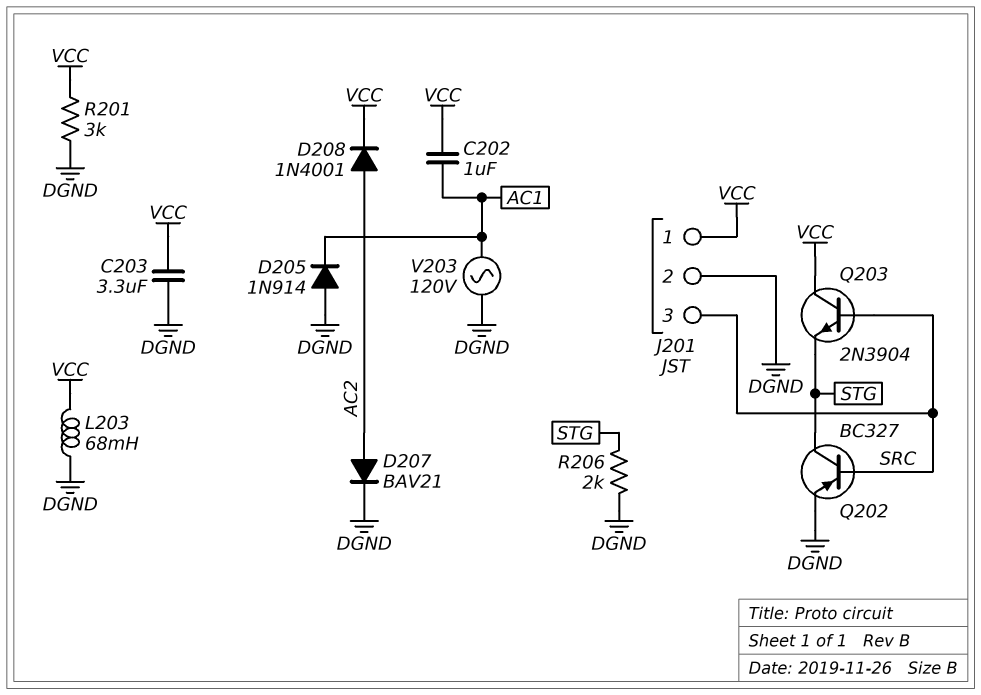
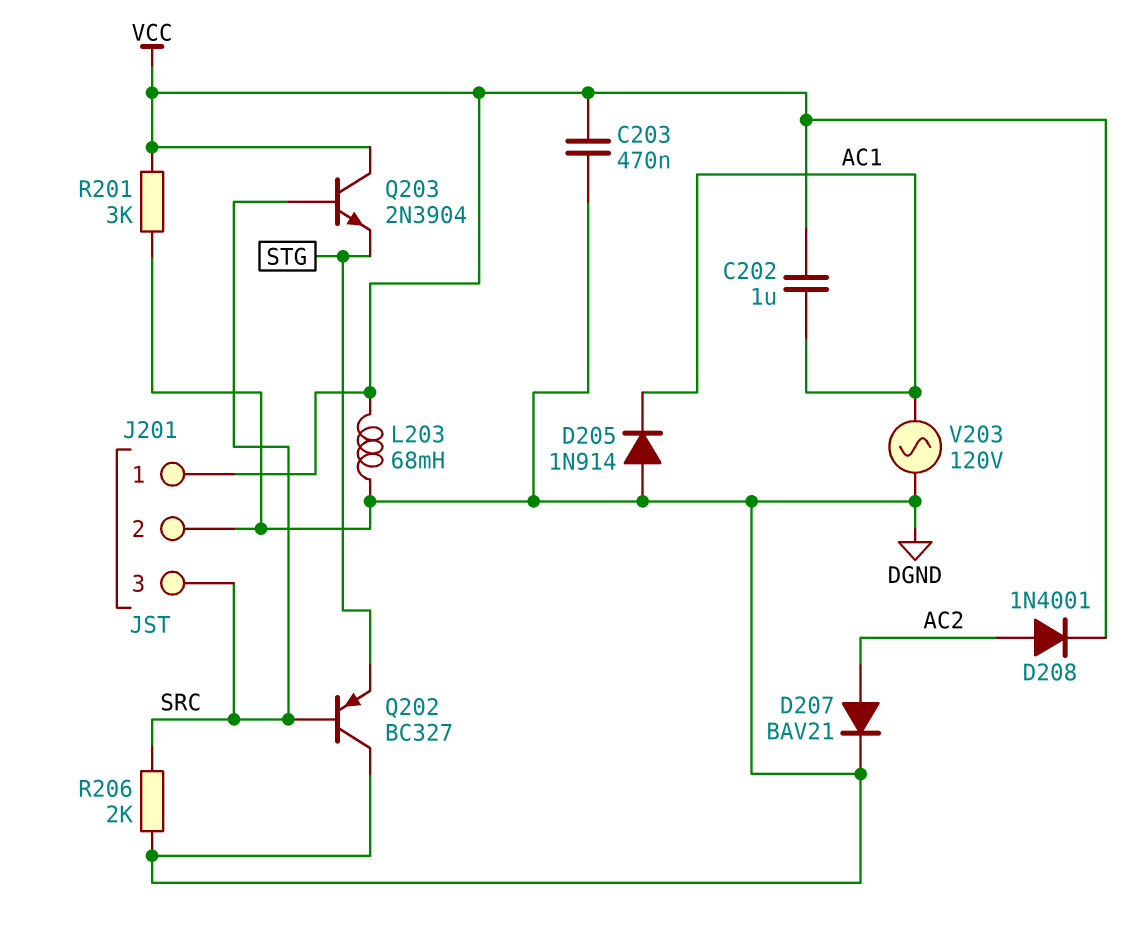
C203: 3.3uF (DGND, VCC) -> 470nF (DGND, VCC)
Q202: PNP BC327 (B SRC, C STG, E DGND) -> PNP BC327 (B SRC, C DGND, E STG)
R206: 2k (DGND, STG) -> 2k (DGND, SRC)

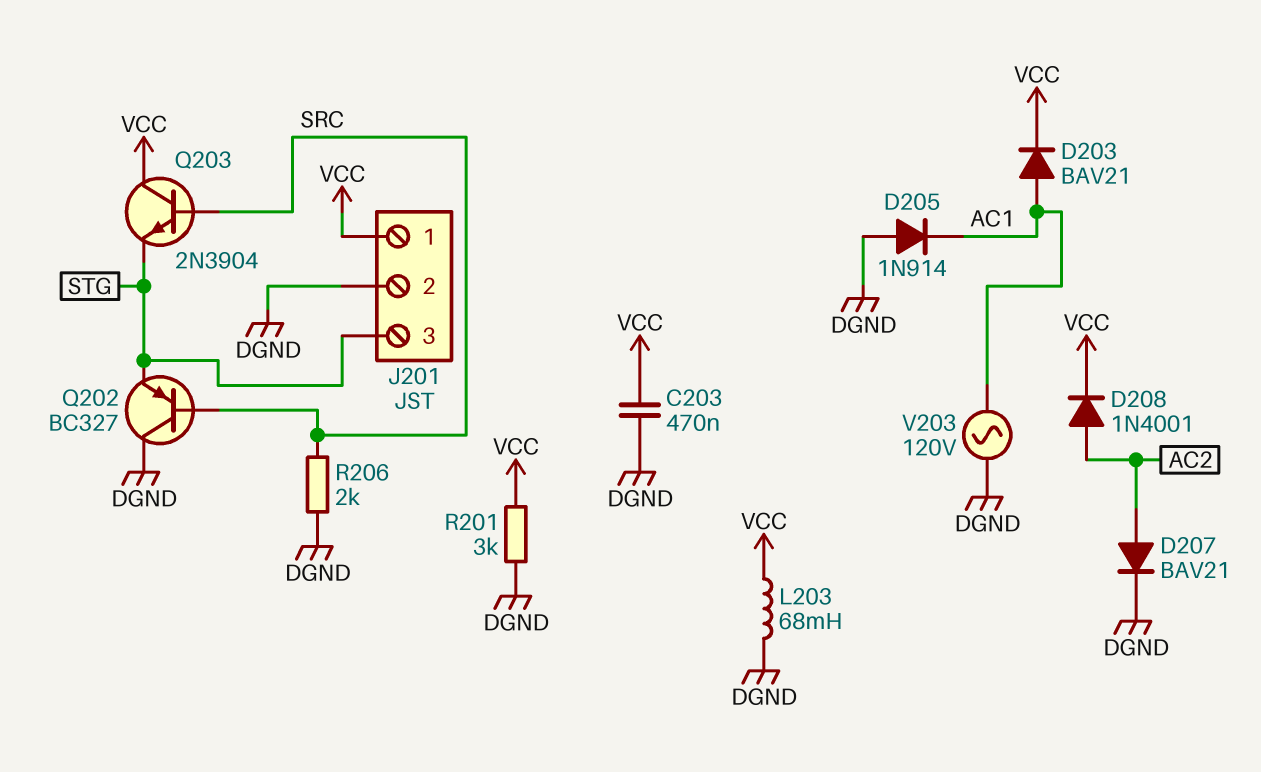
C202: 1uF (AC1, VCC) -> none
D203: none -> diode BAV21 (A AC1, K VCC)
J201 pin 3: SRC -> STG

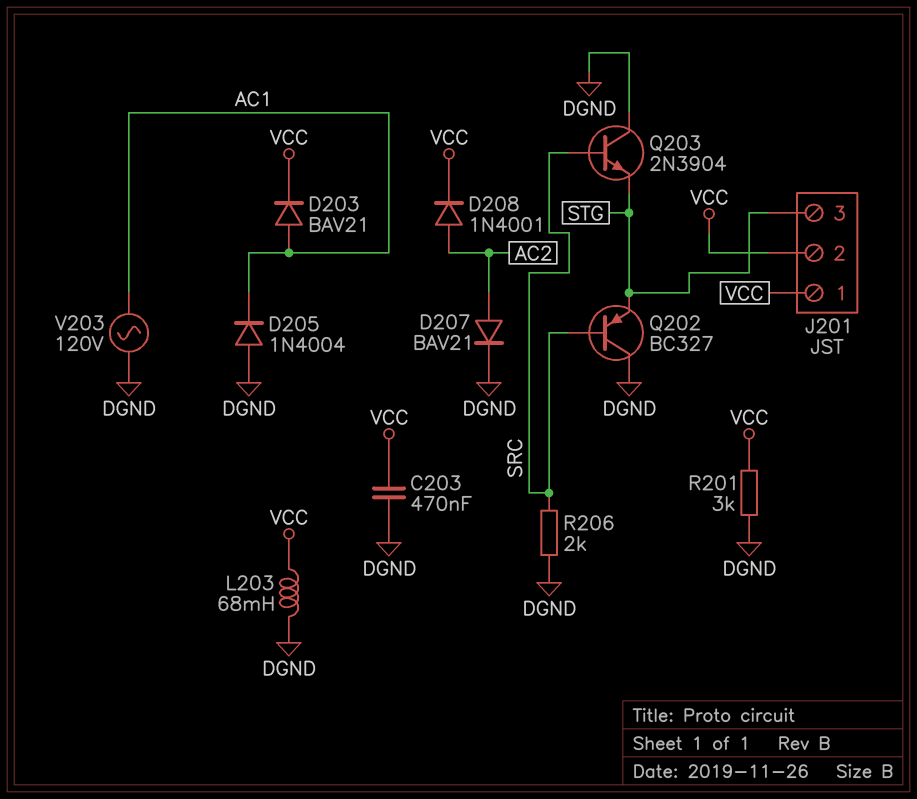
D205: diode 1N914 (A DGND, K AC1) -> diode 1N4004 (A DGND, K AC1)
J201 pin 2: DGND -> VCC
Q203: NPN 2N3904 (B SRC, C VCC, E STG) -> NPN 2N3904 (B SRC, C DGND, E STG)

